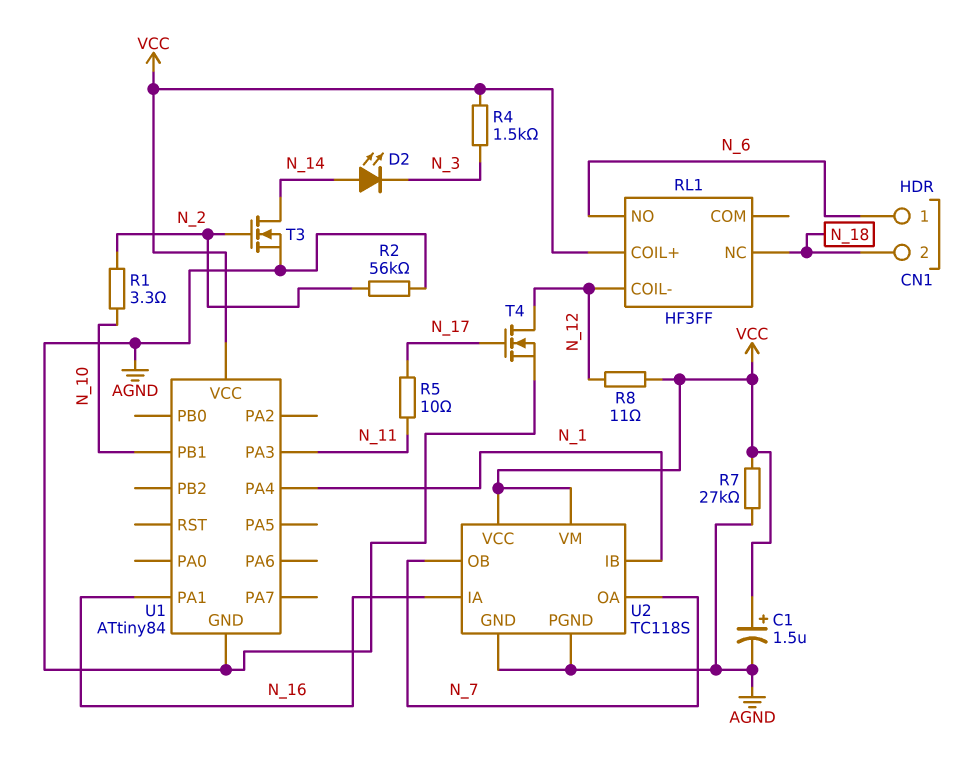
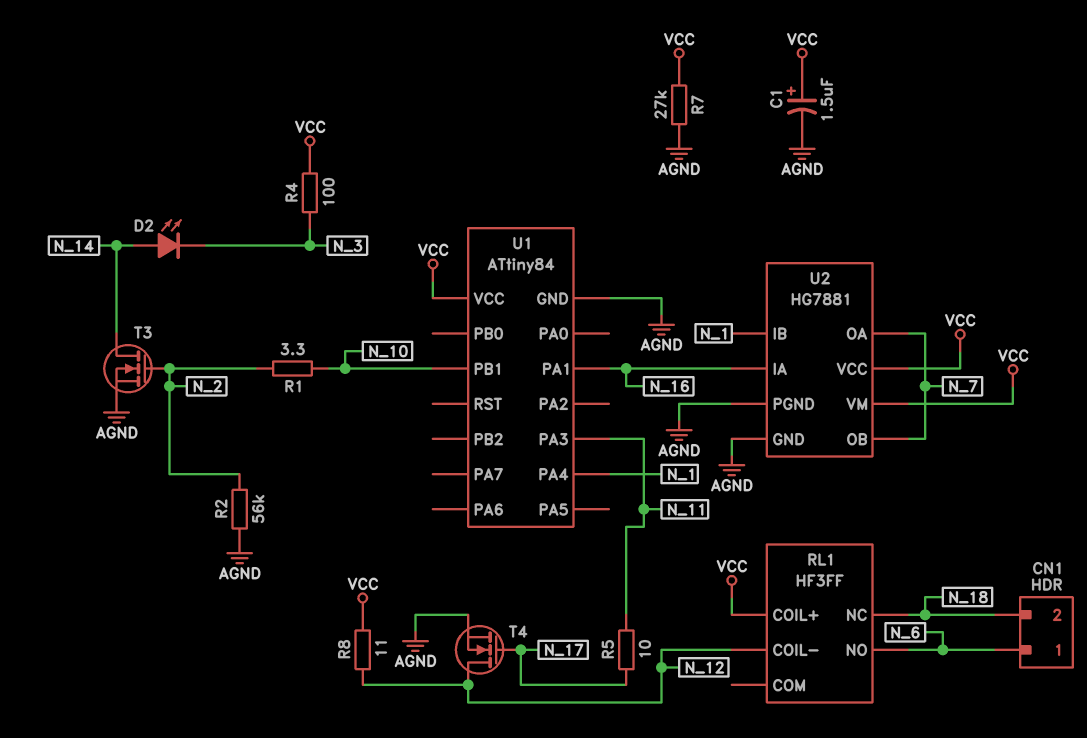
R4: 1.5k (N_3, VCC) -> 100 (N_3, VCC)
U2: TC118S -> HG7881

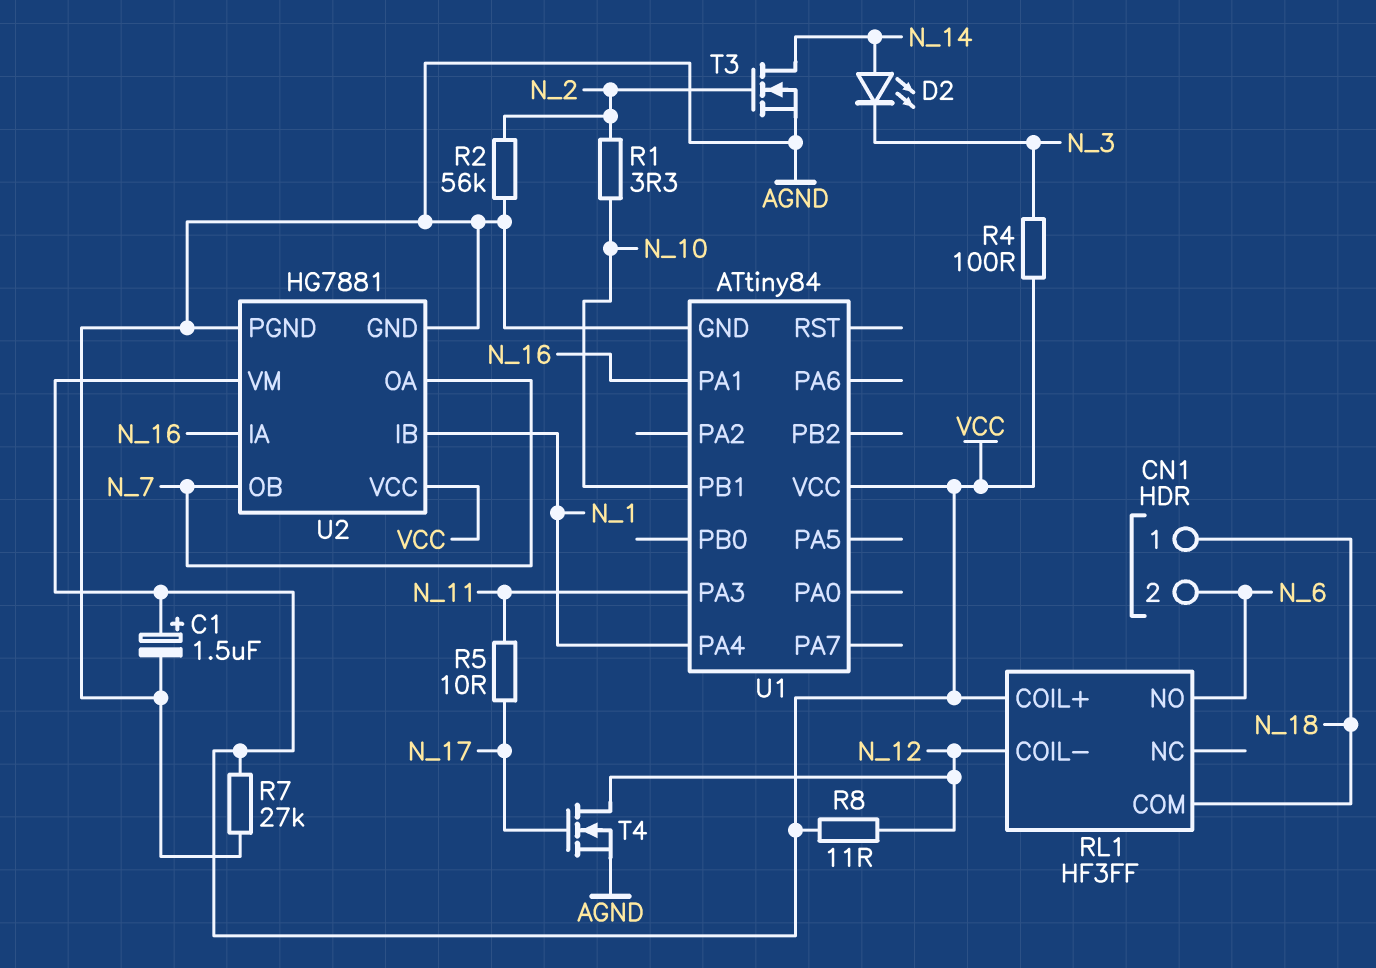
CN1 pin 1: N_6 -> N_18
CN1 pin 2: N_18 -> N_6
RL1 pin COM: none -> N_18
RL1 pin NC: N_18 -> none

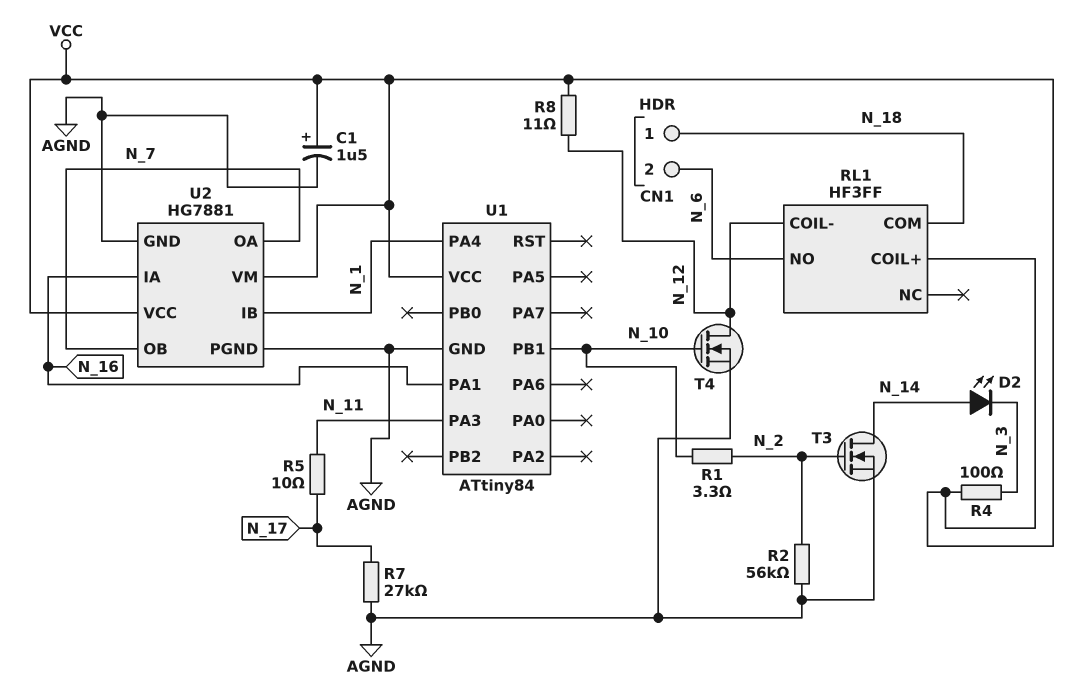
R7: 27k (AGND, VCC) -> 27k (AGND, N_17)
T4: NMOS (G N_17, D N_12, S AGND) -> NMOS (G N_10, D N_12, S AGND)

